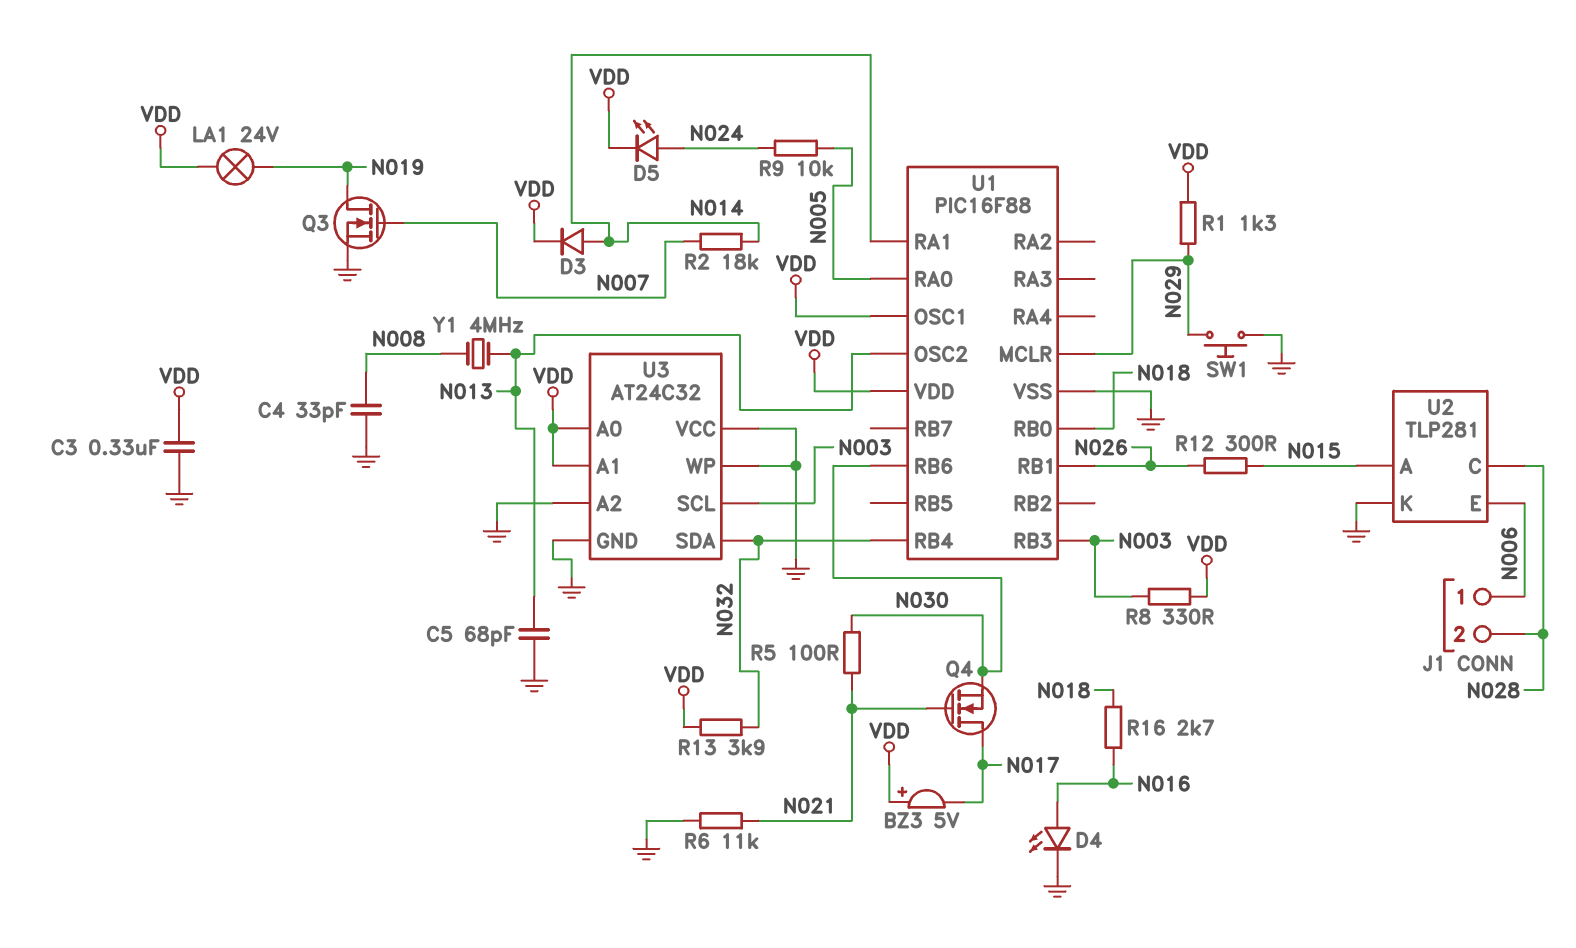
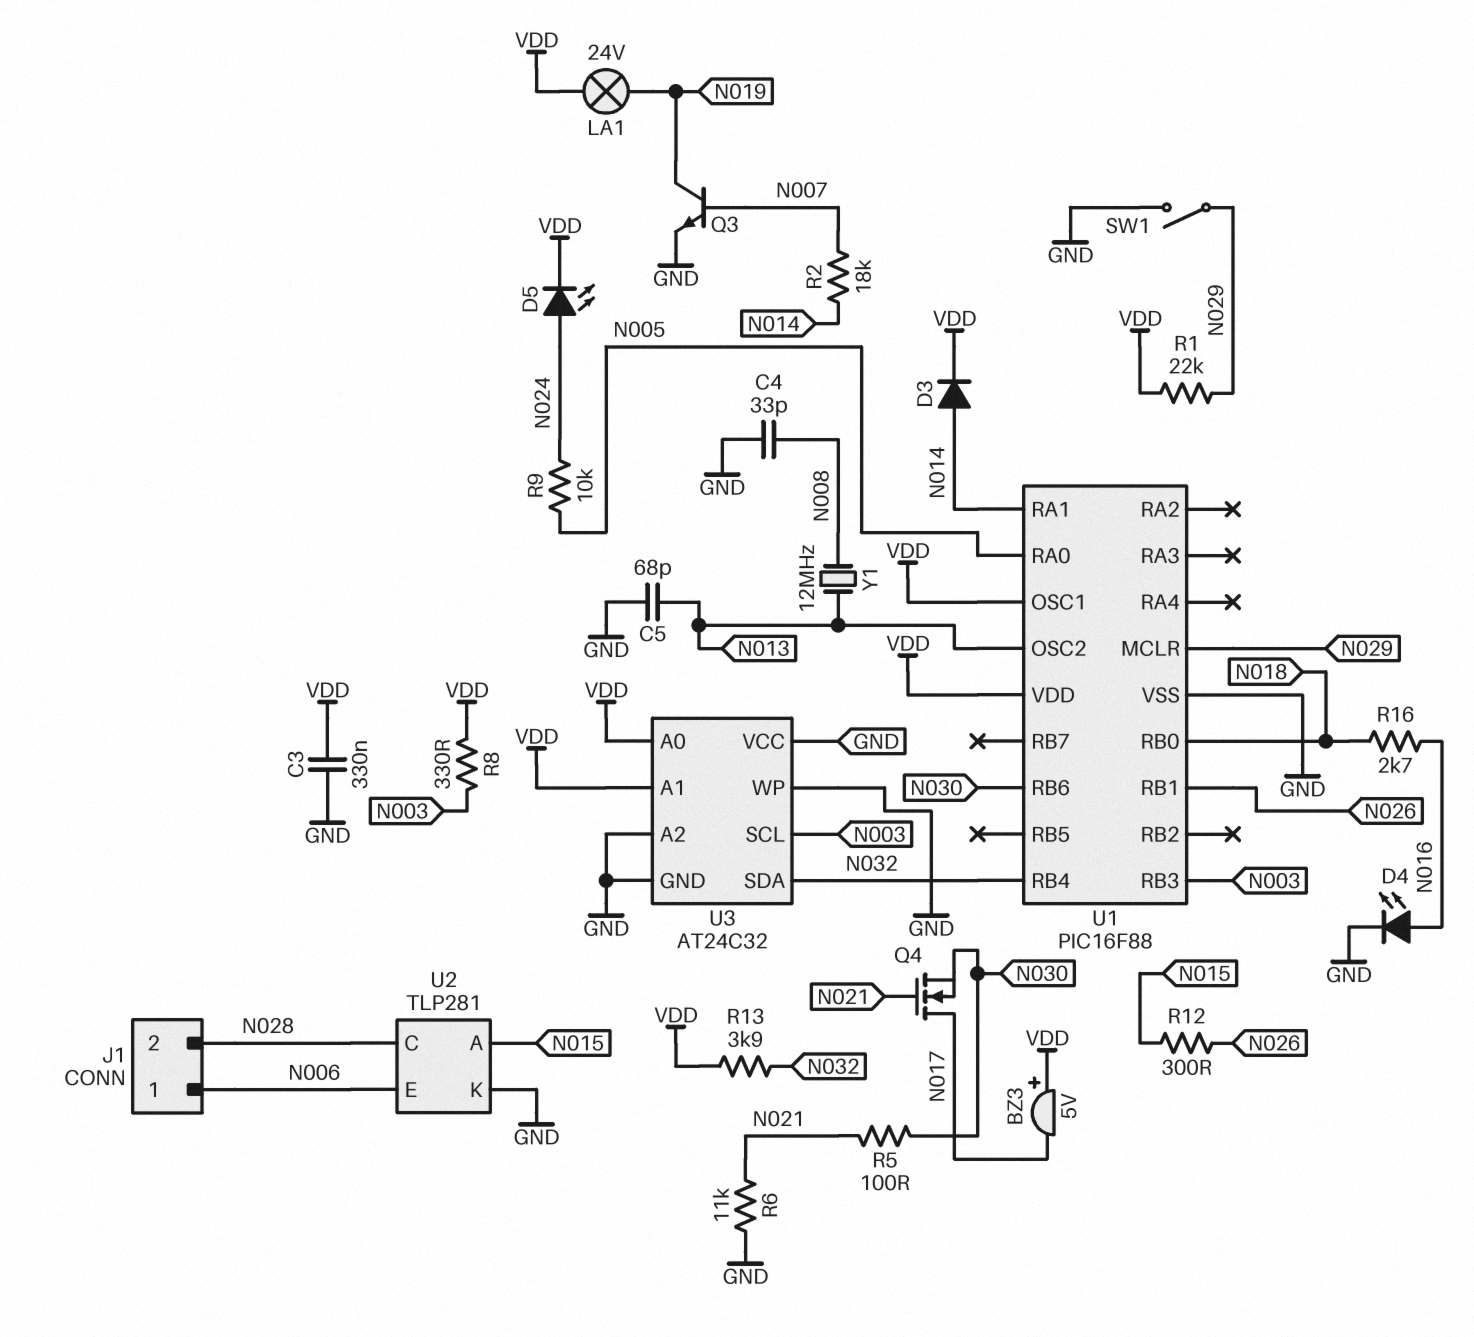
Q3: NMOS (G N007, D N019, S GND) -> NPN (B N007, C N019, E GND)
R1: 1.3k (N029, VDD) -> 22k (N029, VDD)
SW1: button (GND, N029) -> switch (GND, N029)
Y1: 4MHz (N008, N013) -> 12MHz (N008, N013)

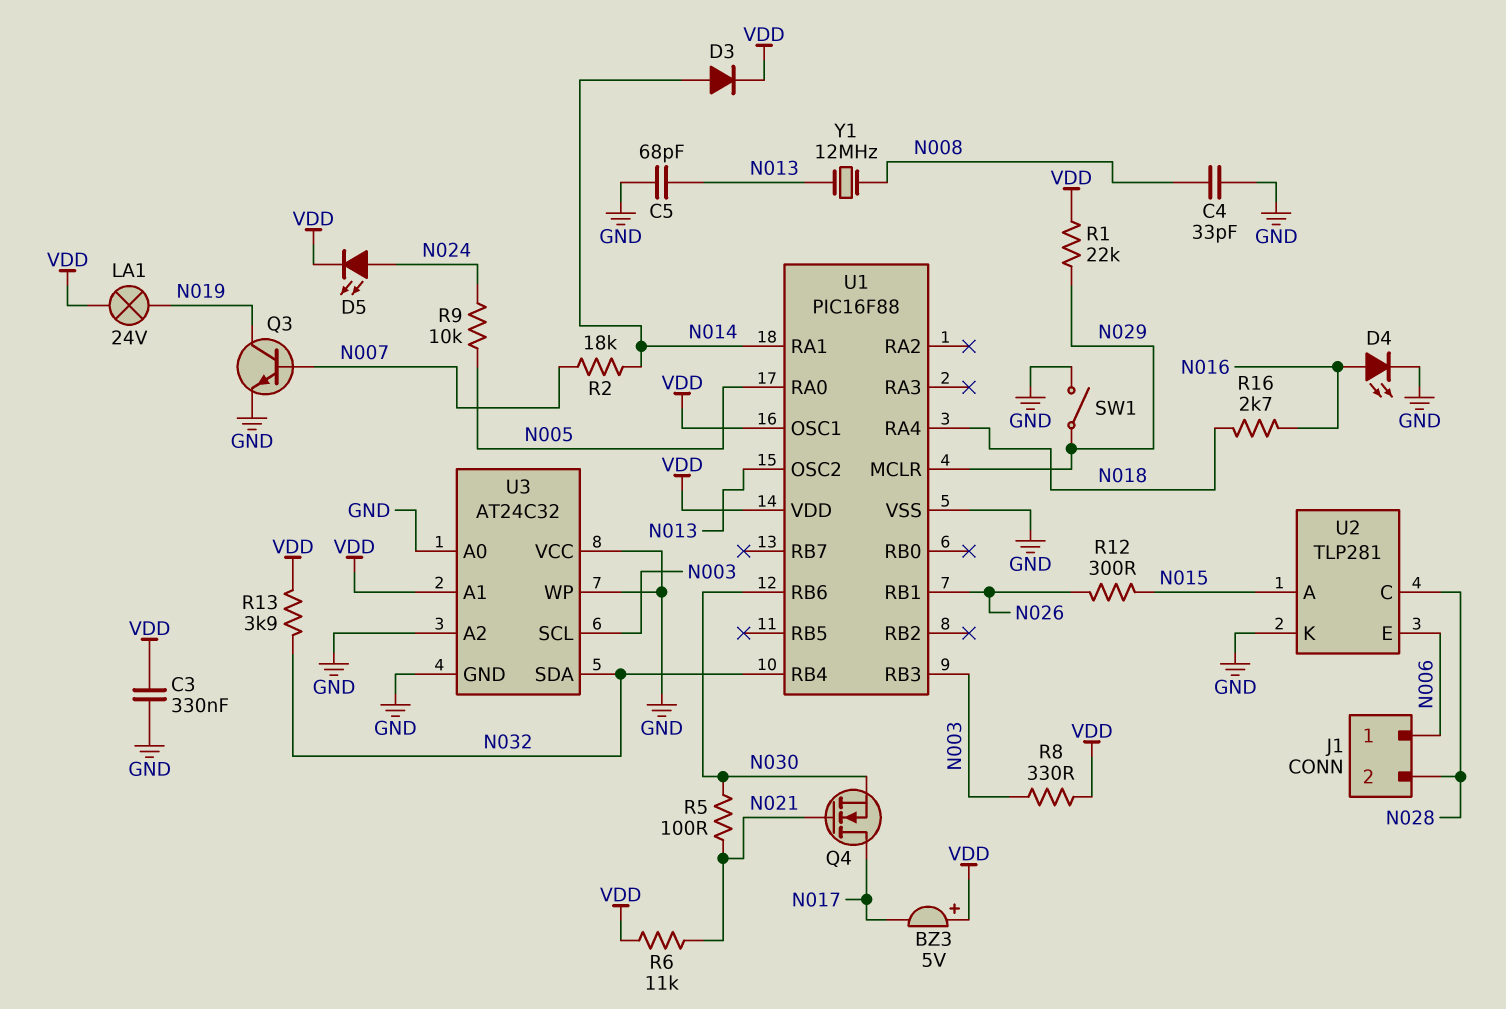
R6: 11k (GND, N021) -> 11k (N021, VDD)
U1 pin RA4: none -> N018
U1 pin RB0: N018 -> none
U3 pin A0: VDD -> GND

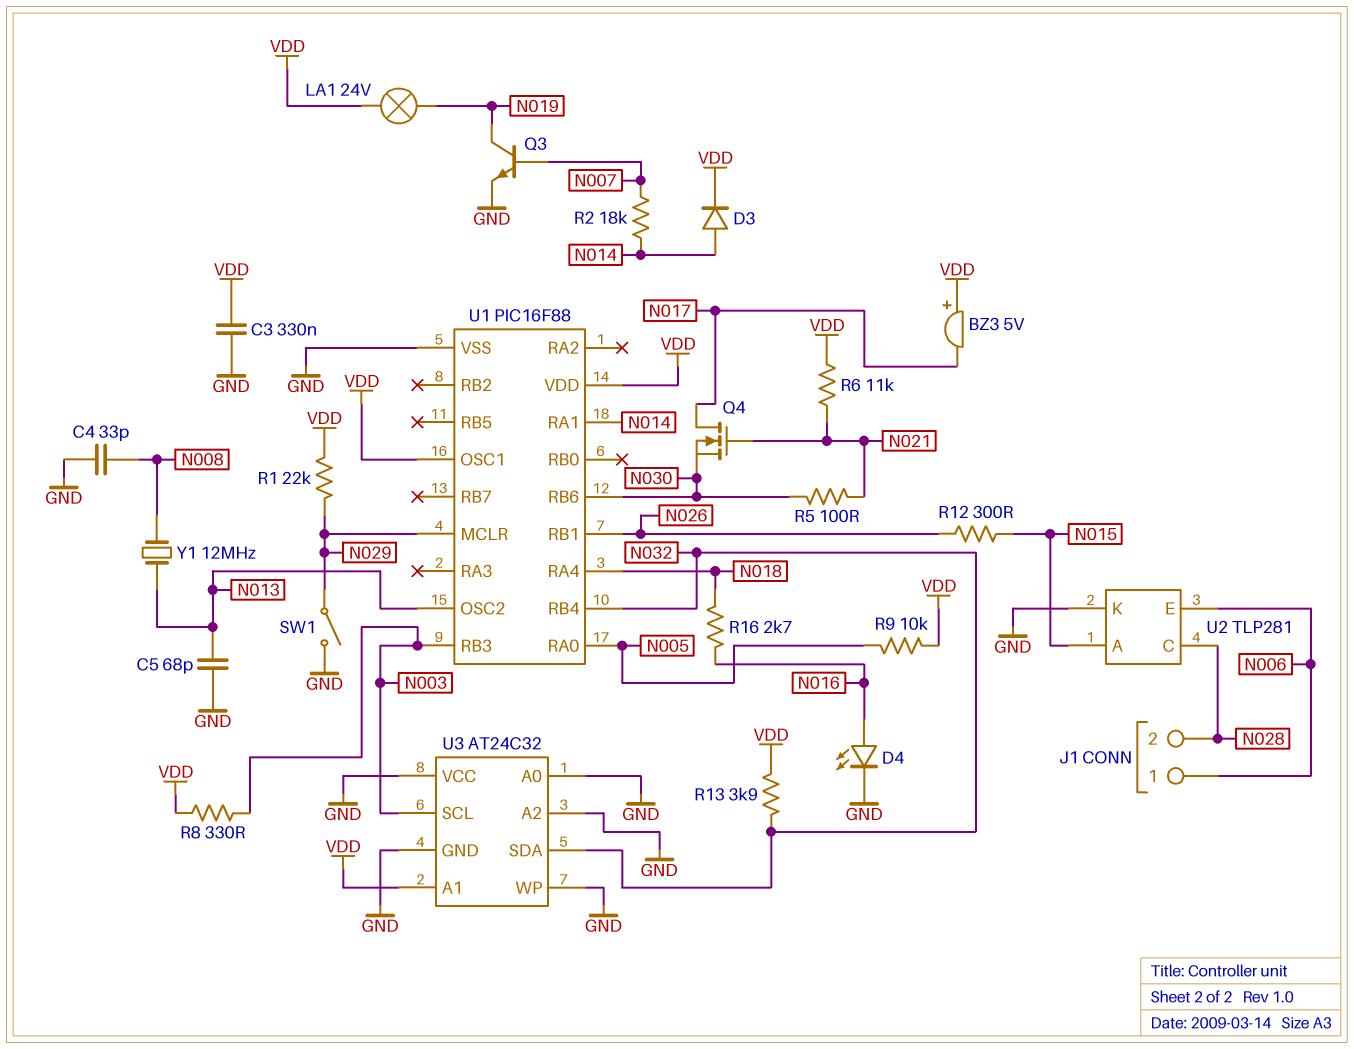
D5: LED (A N024, K VDD) -> none
R9: 10k (N005, N024) -> 10k (N005, VDD)

